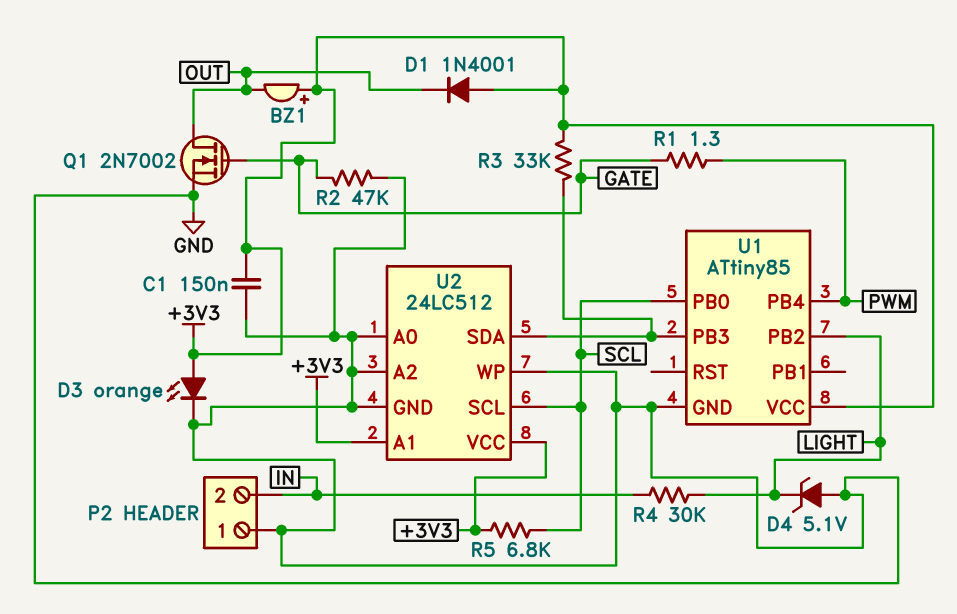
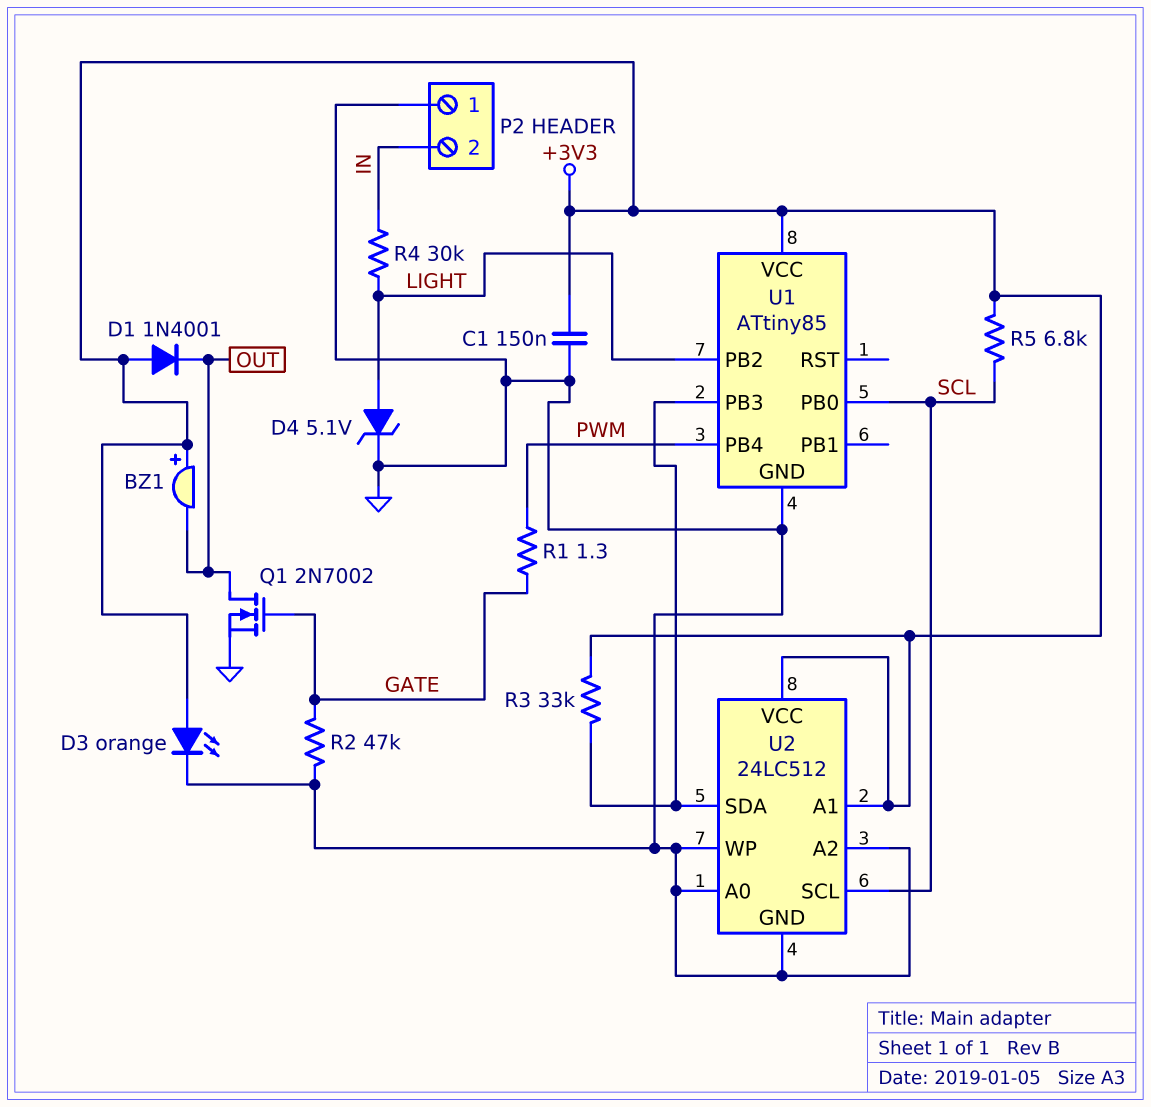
D4: zener 5.1V (A GND, K LIGHT) -> zener 5.1V (A LIGHT, K GND)

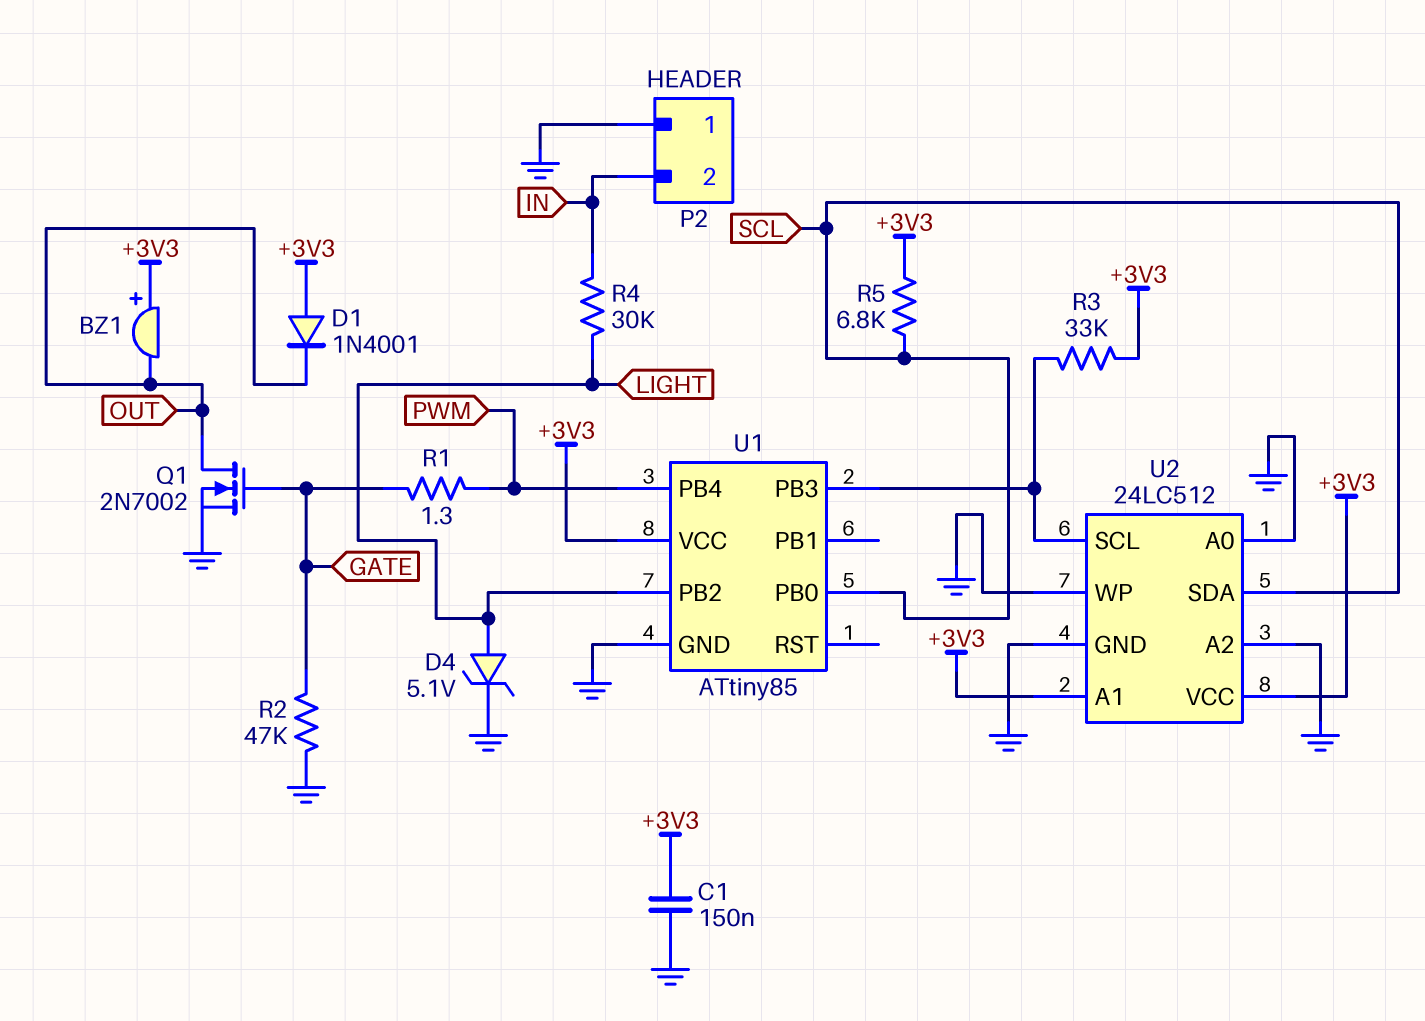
D3: LED orange (A +3V3, K GND) -> none
U2 pin SCL: SCL -> U1/PB3
U2 pin SDA: U1/PB3 -> SCL

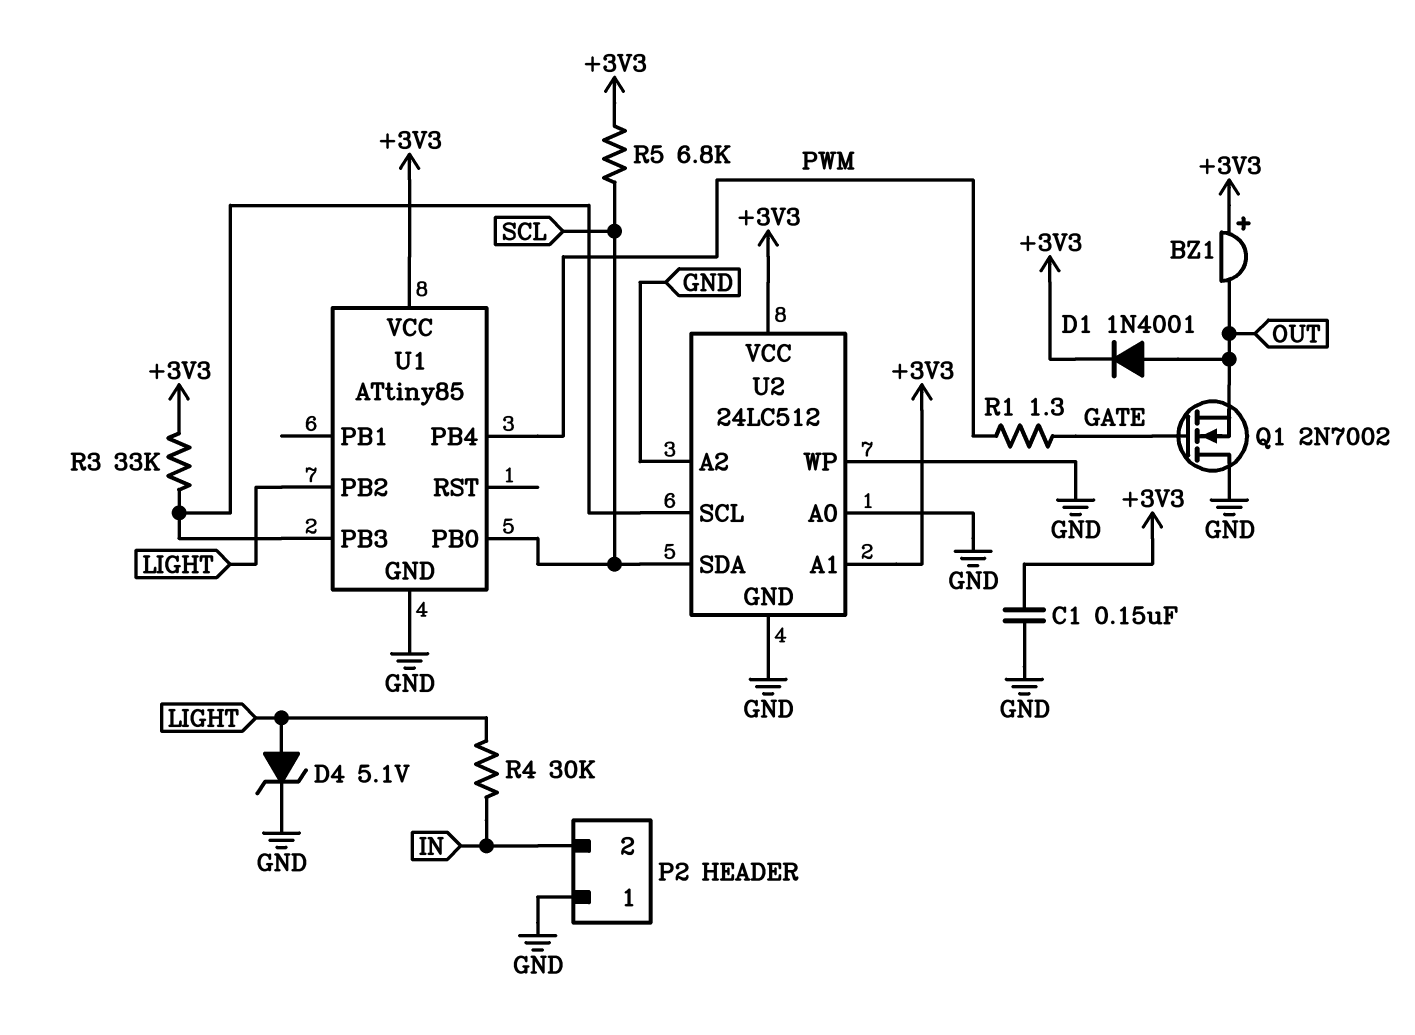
D1: diode 1N4001 (A +3V3, K OUT) -> diode 1N4001 (A OUT, K +3V3)
Q1: NMOS 2N7002 (G GATE, D OUT, S GND) -> NMOS 2N7002 (G GATE, D GND, S OUT)
R2: 47k (GATE, GND) -> none

